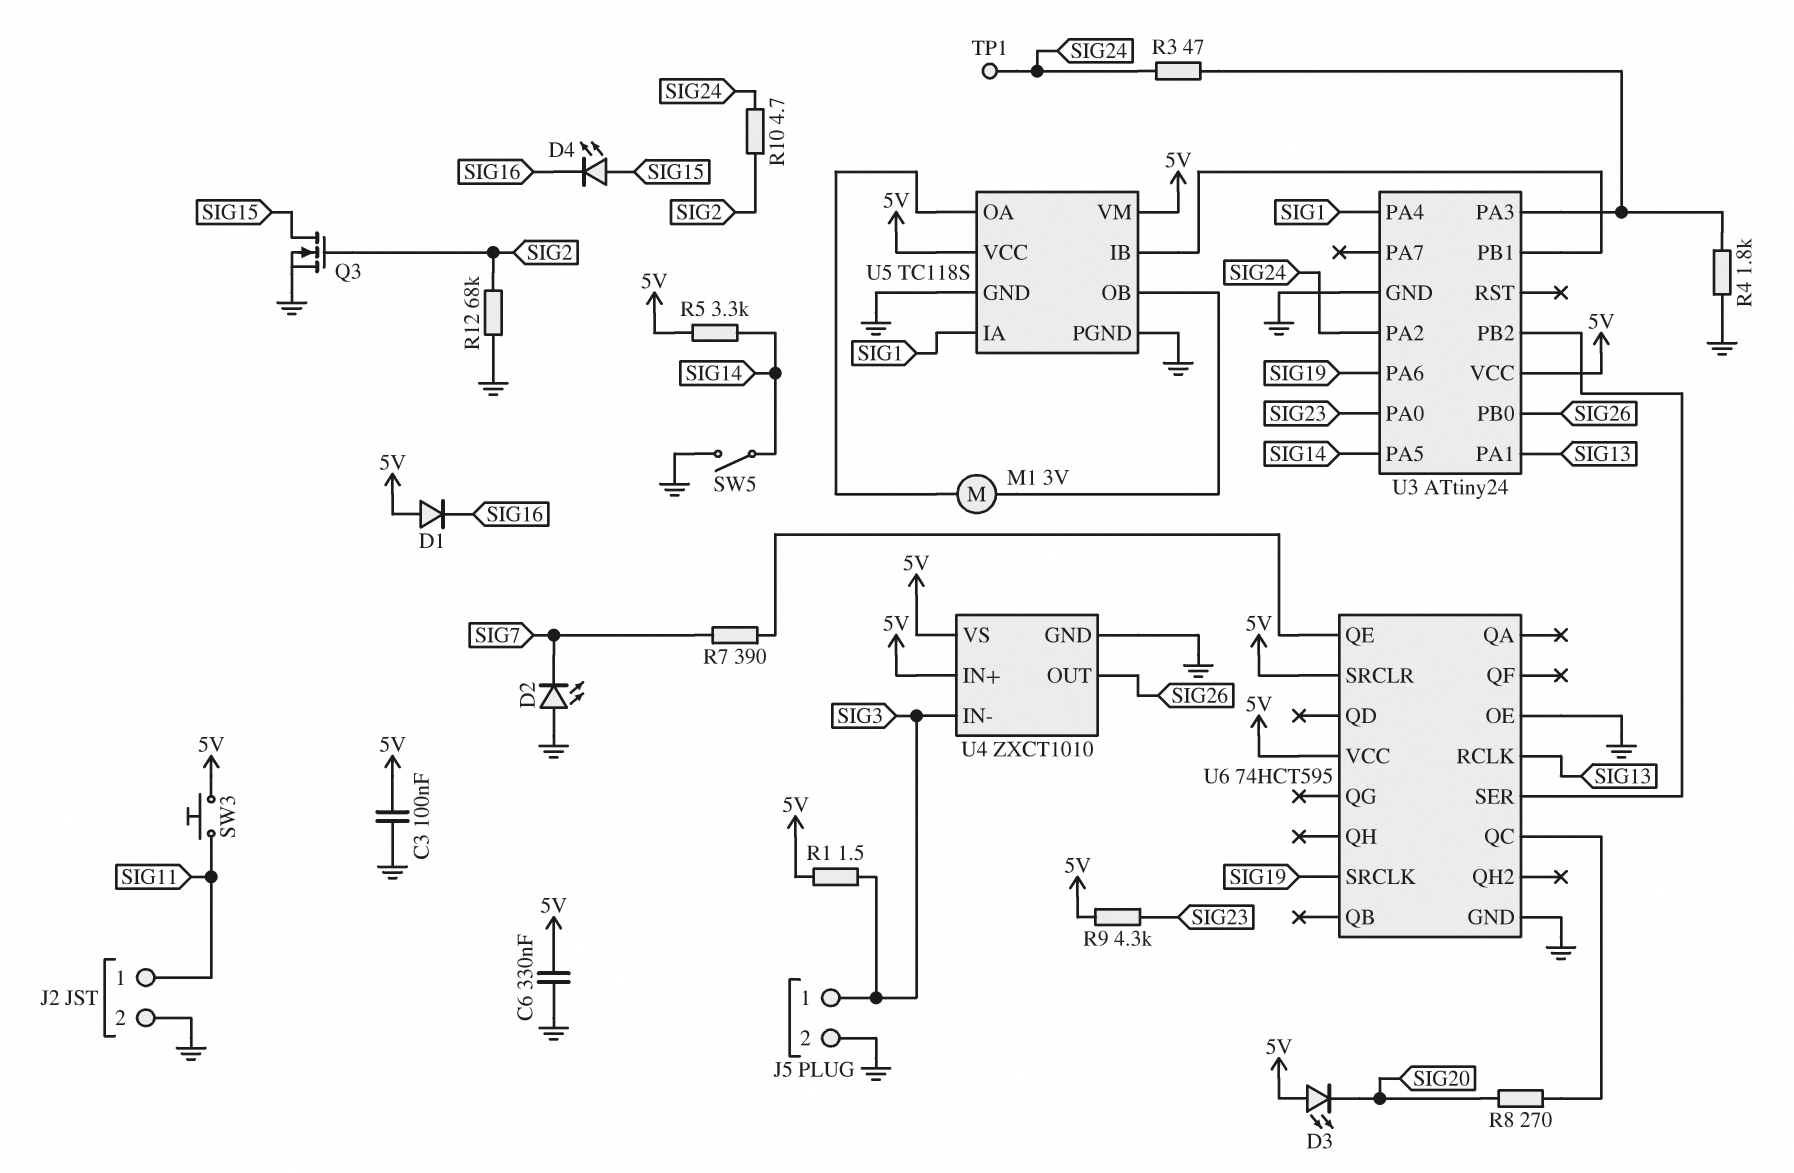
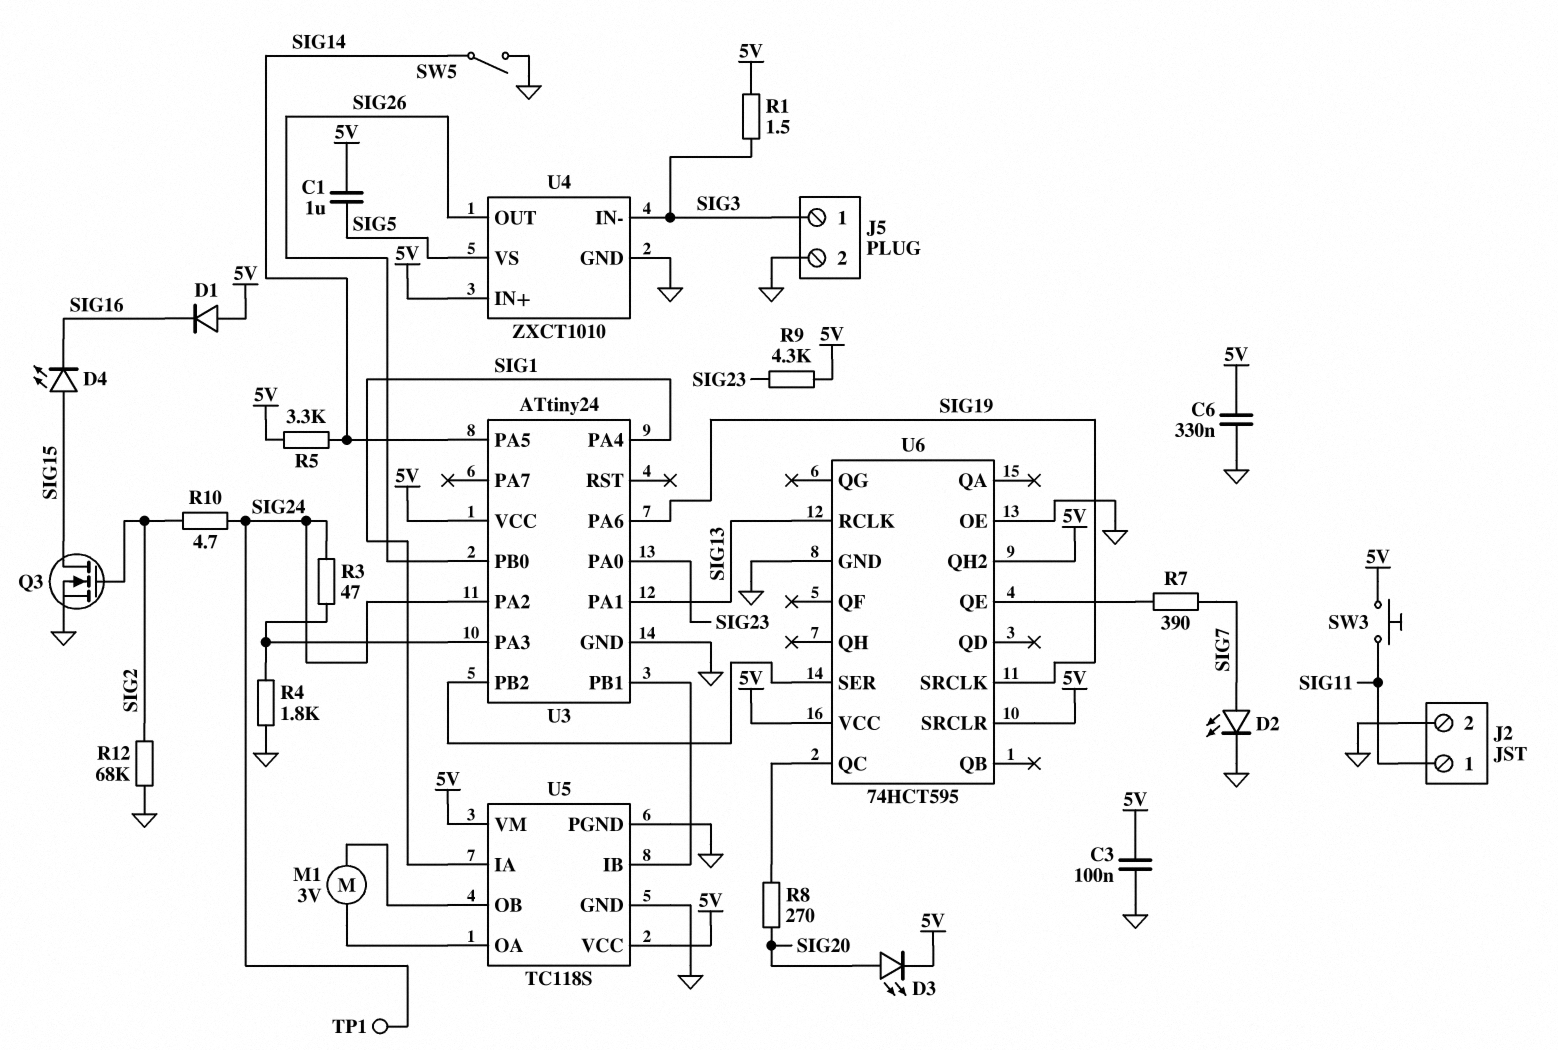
C1: none -> 1uF (5V, SIG5)
D2: LED (A GND, K SIG7) -> LED (A SIG7, K GND)
D3: LED (A 5V, K SIG20) -> LED (A SIG20, K 5V)
U4 pin VS: 5V -> SIG5
U6 pin QH2: none -> 5V

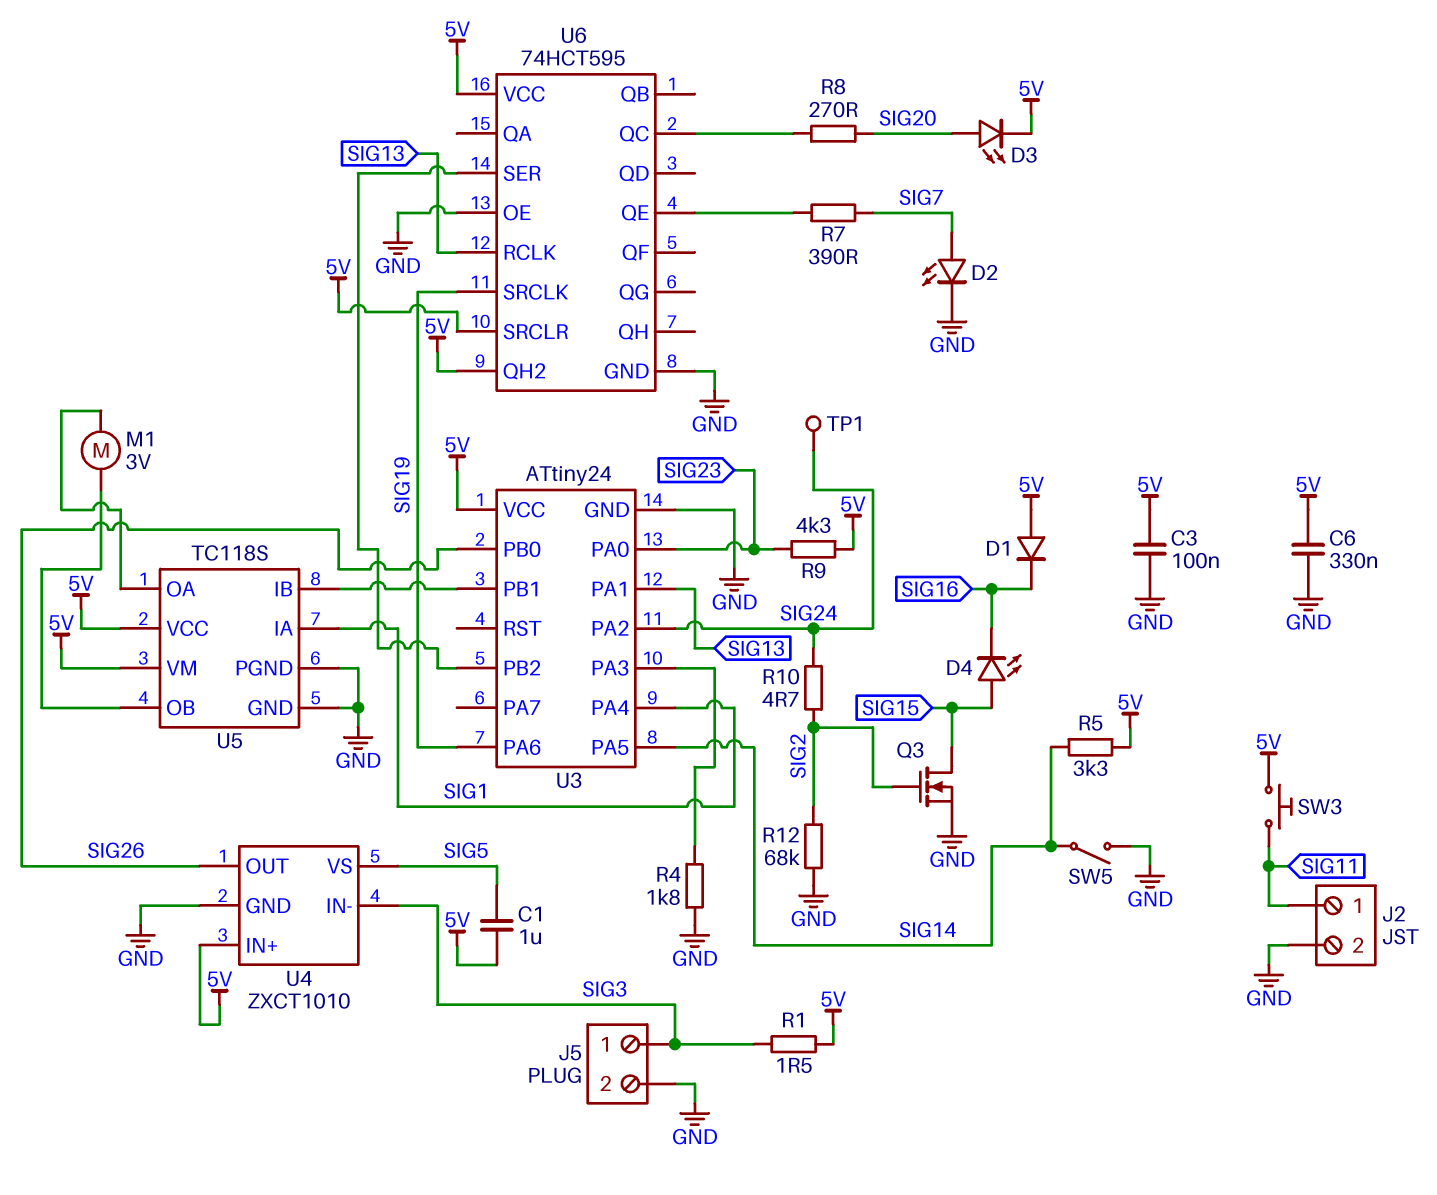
R3: 47 (SIG24, U3/PA3) -> none

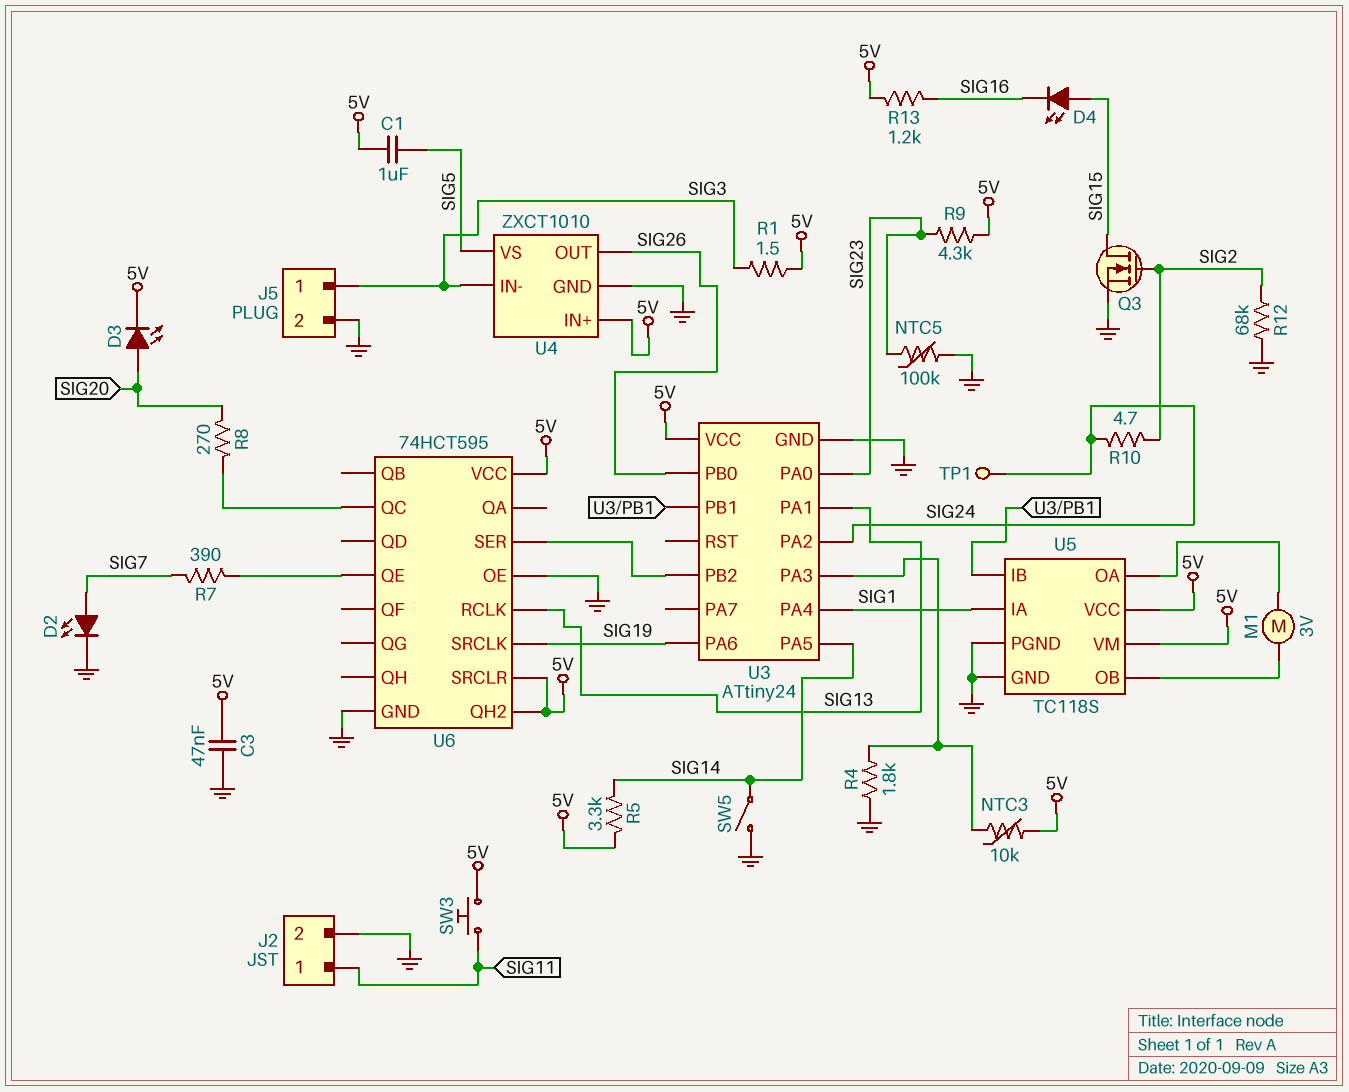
C3: 100nF (5V, GND) -> 47nF (5V, GND)
C6: 330nF (5V, GND) -> none
D1: diode (A 5V, K SIG16) -> none
NTC3: none -> 10k (5V, U3/PA3)
NTC5: none -> 100k (GND, SIG23)
R13: none -> 1.2k (5V, SIG16)

